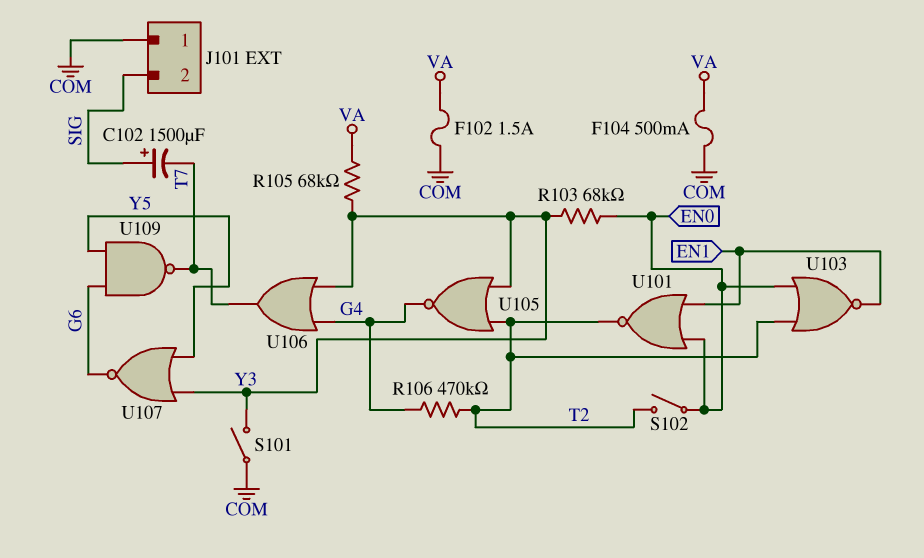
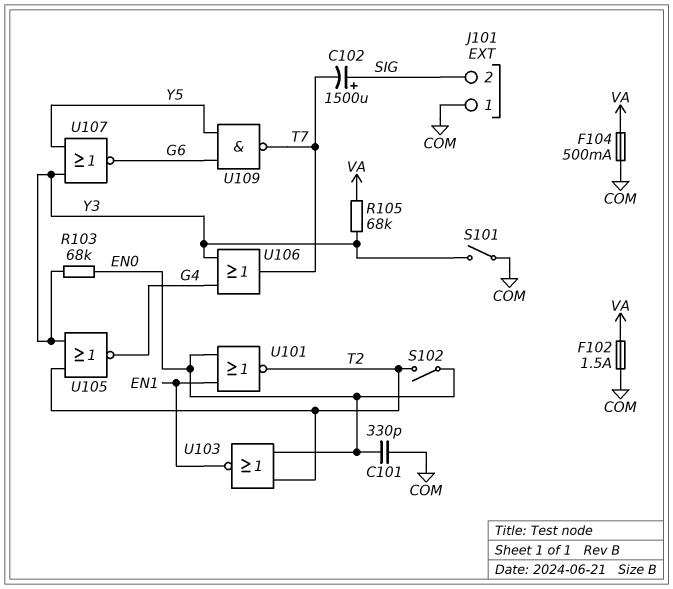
C101: none -> 330pF (COM, EN0)
R106: 470k (G4, T2) -> none

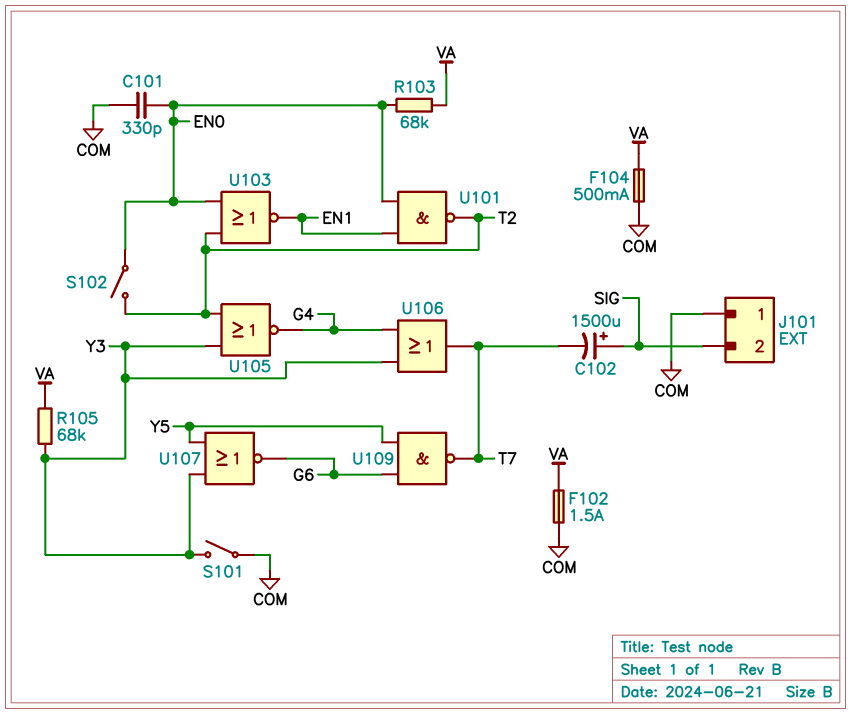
R103: 68k (EN0, Y3) -> 68k (EN0, VA)
U101: NOR (in EN0, in EN1, out T2) -> NAND (in EN0, in EN1, out T2)

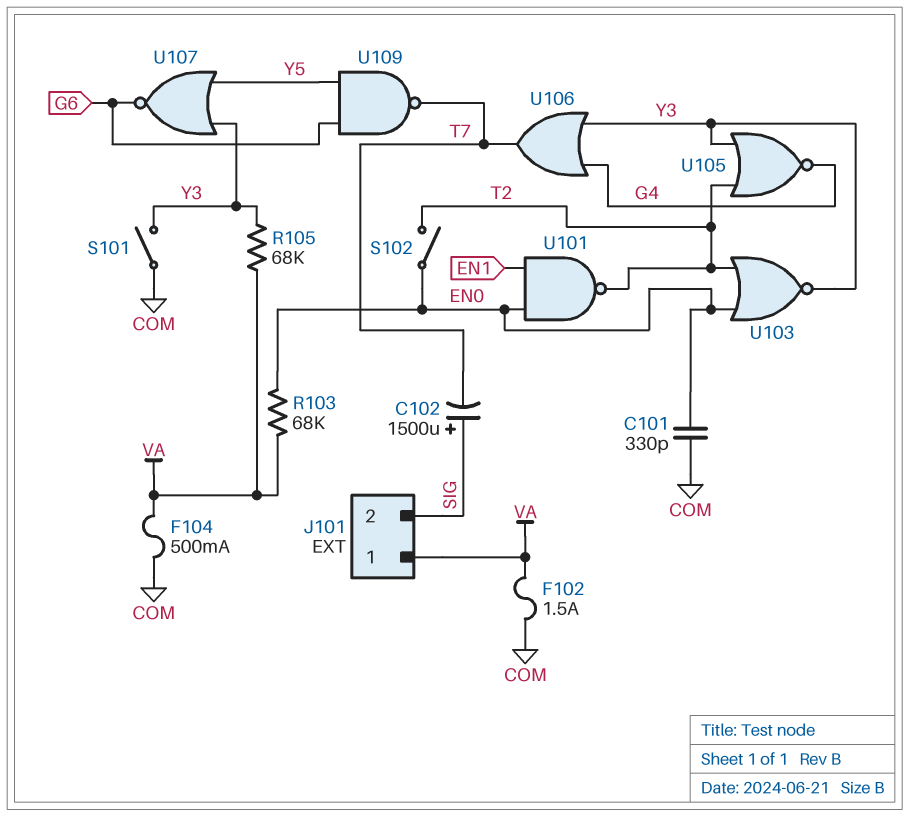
J101 pin 1: COM -> VA
U103: NOR (in EN0, in T2, out EN1) -> NOR (in EN0, in T2, out Y3)

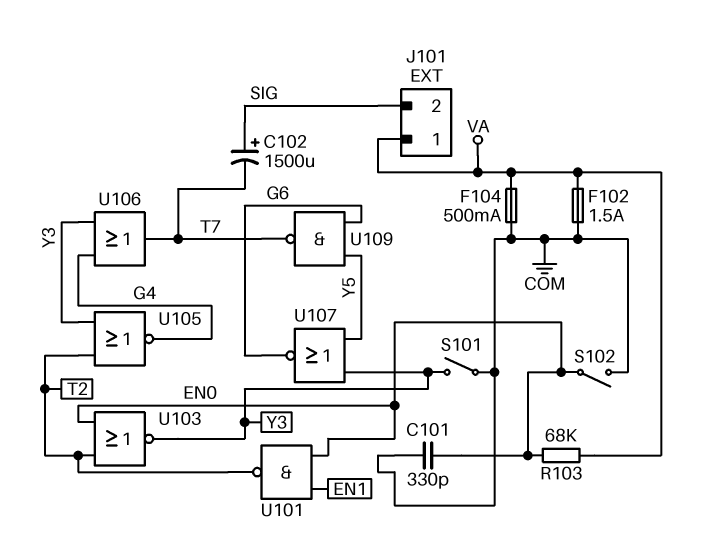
R105: 68k (VA, Y3) -> none
S102: switch (EN0, T2) -> switch (COM, EN0)

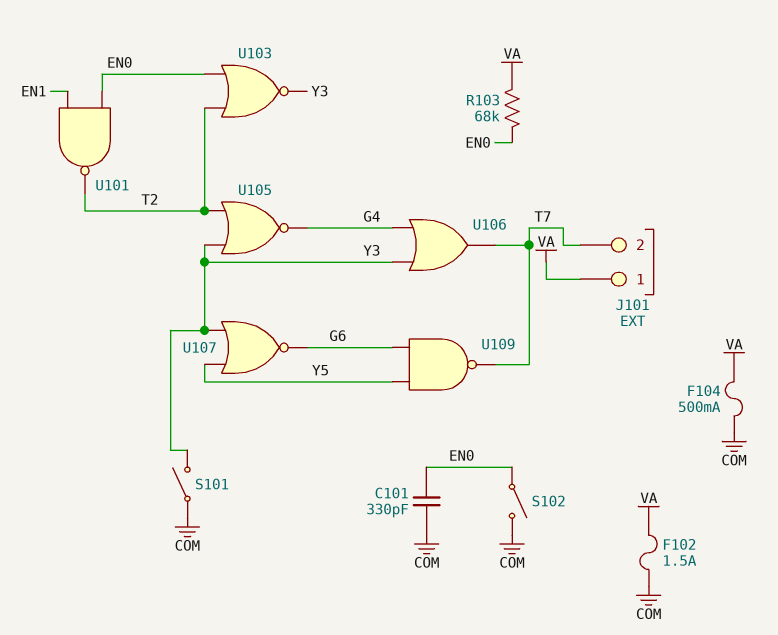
C102: 1500uF (plus SIG, minus T7) -> none
J101 pin 2: SIG -> T7

